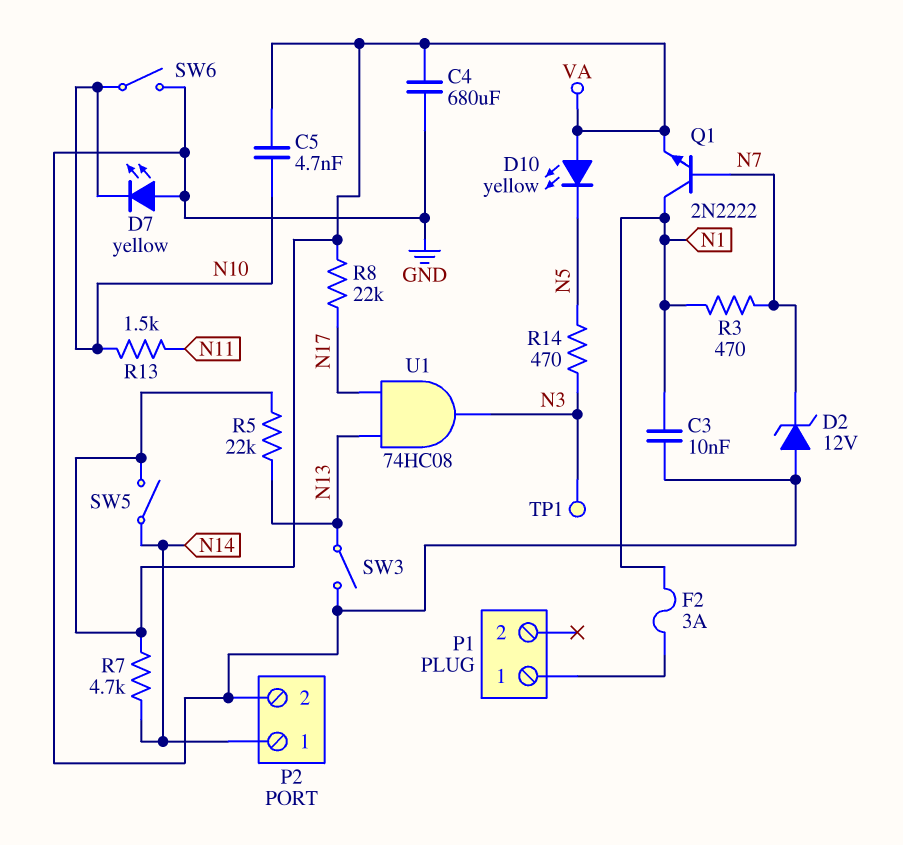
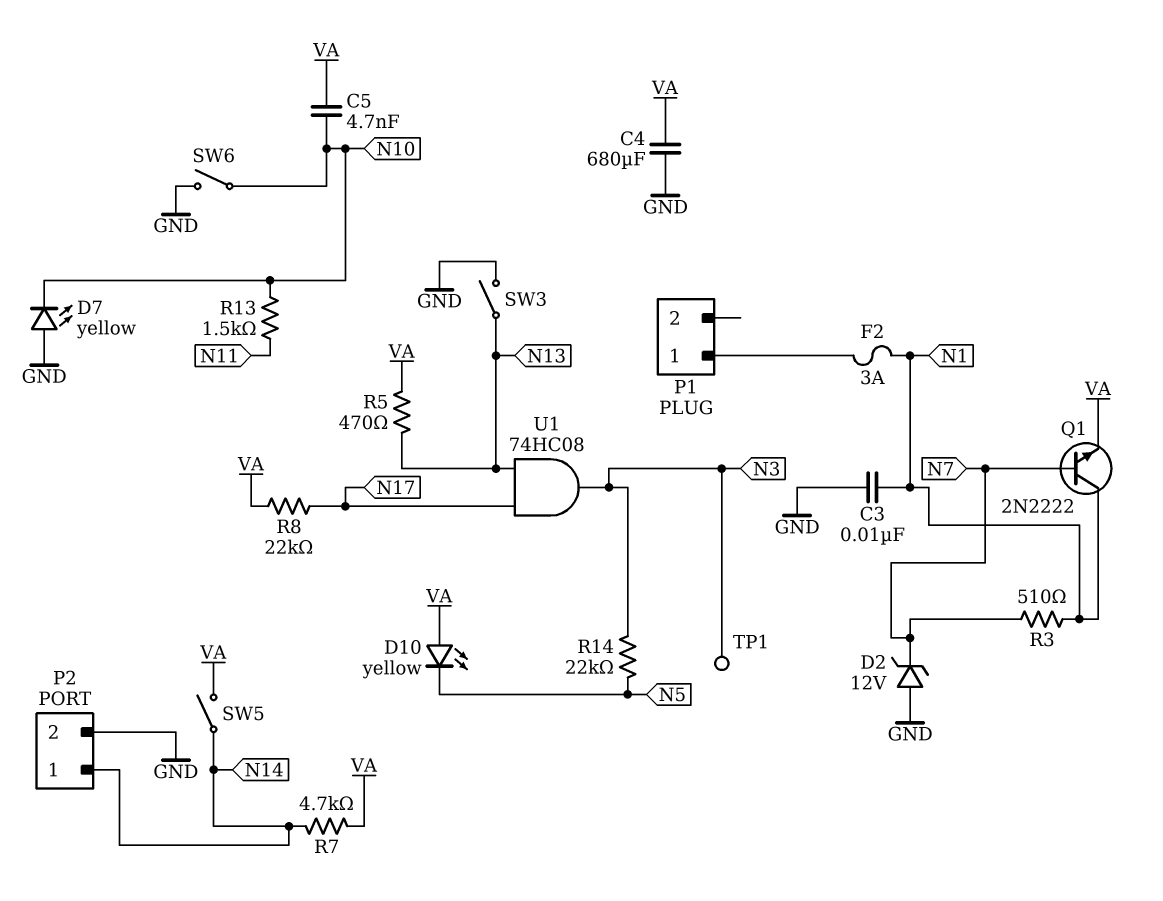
R3: 470 (N1, N7) -> 510 (N1, N7)
R5: 22k (N13, VA) -> 470 (N13, VA)
R14: 470 (N3, N5) -> 22k (N3, N5)

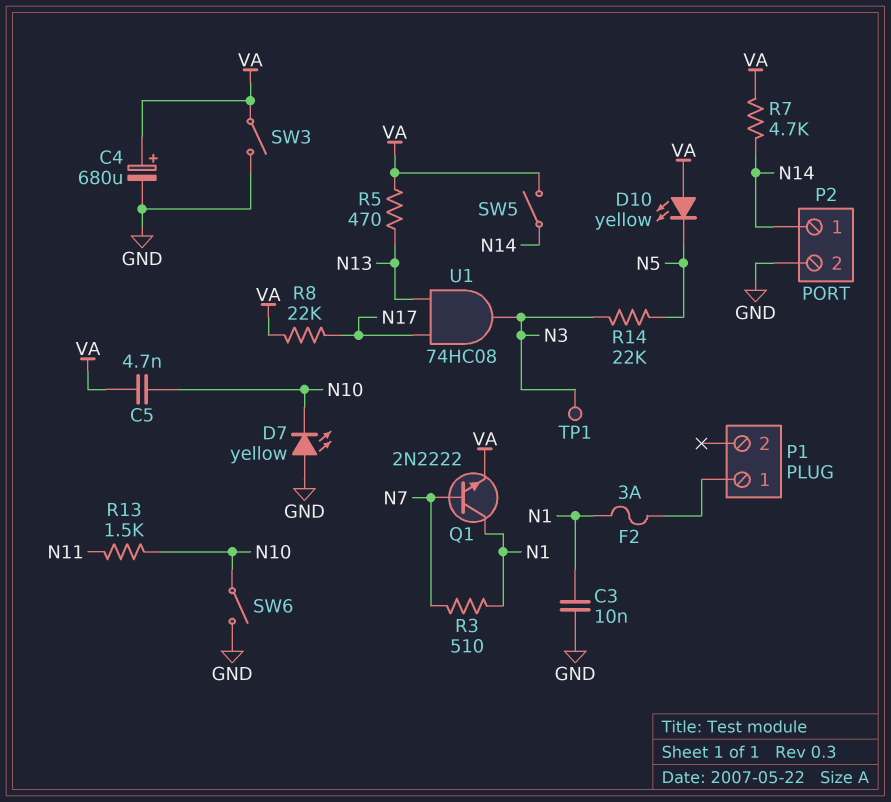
C4: 680uF (GND, VA) -> 680uF (plus VA, minus GND)
D2: zener 12V (A GND, K N7) -> none
SW3: switch (GND, N13) -> switch (GND, VA)

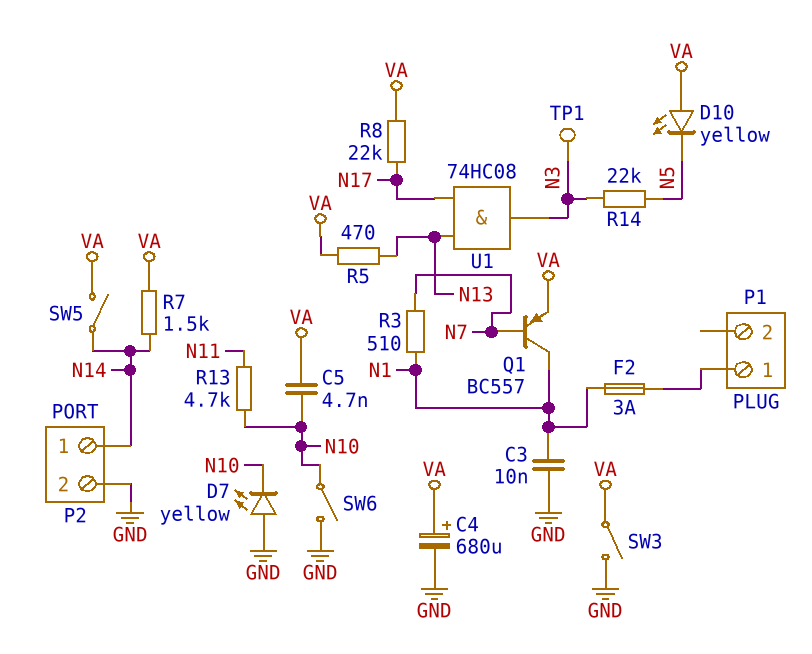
Q1: NPN 2N2222 (B N7, C N1, E VA) -> PNP BC557 (B N7, C N1, E VA)
R7: 4.7k (N14, VA) -> 1.5k (N14, VA)
R13: 1.5k (N10, N11) -> 4.7k (N10, N11)

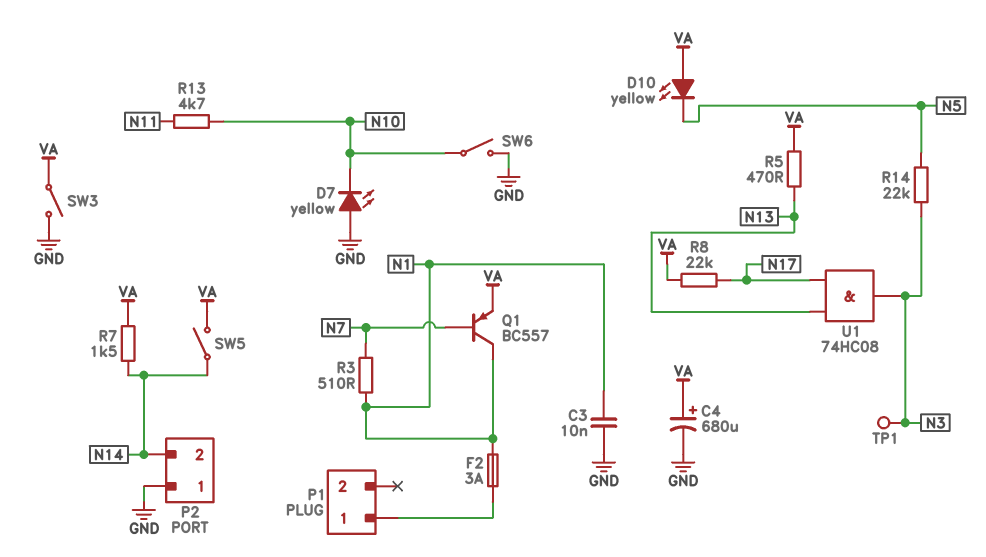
C5: 4.7nF (N10, VA) -> none
P2 pin 1: N14 -> GND
P2 pin 2: GND -> N14

